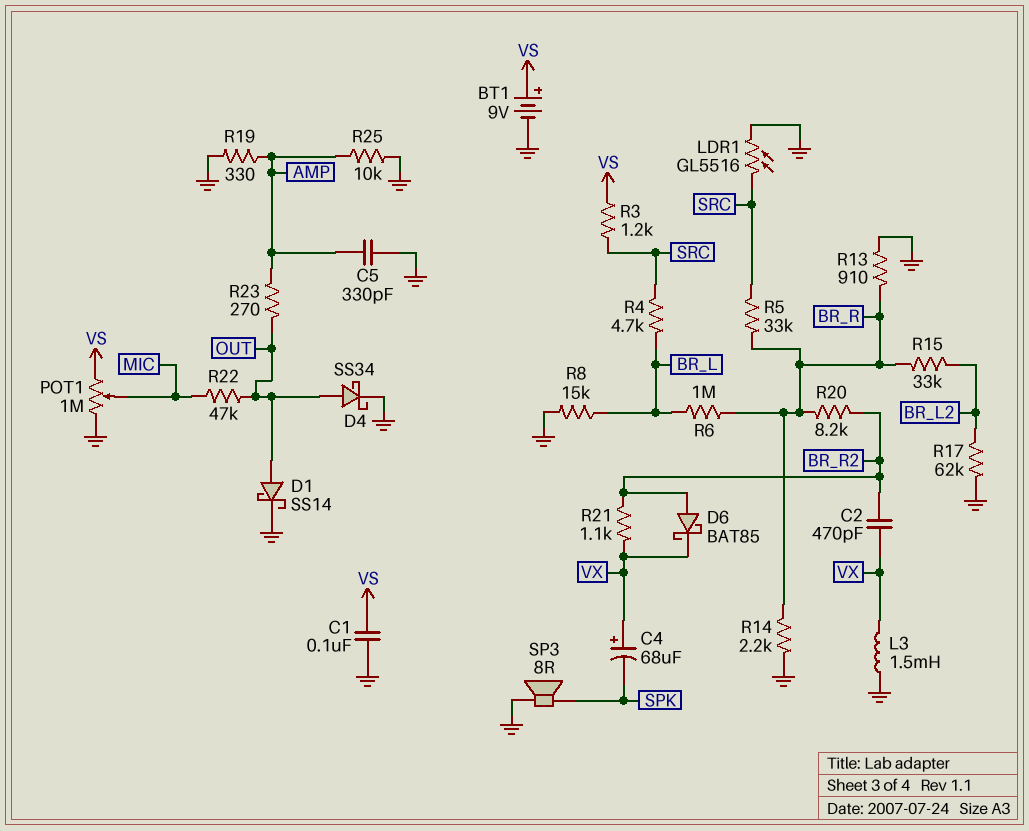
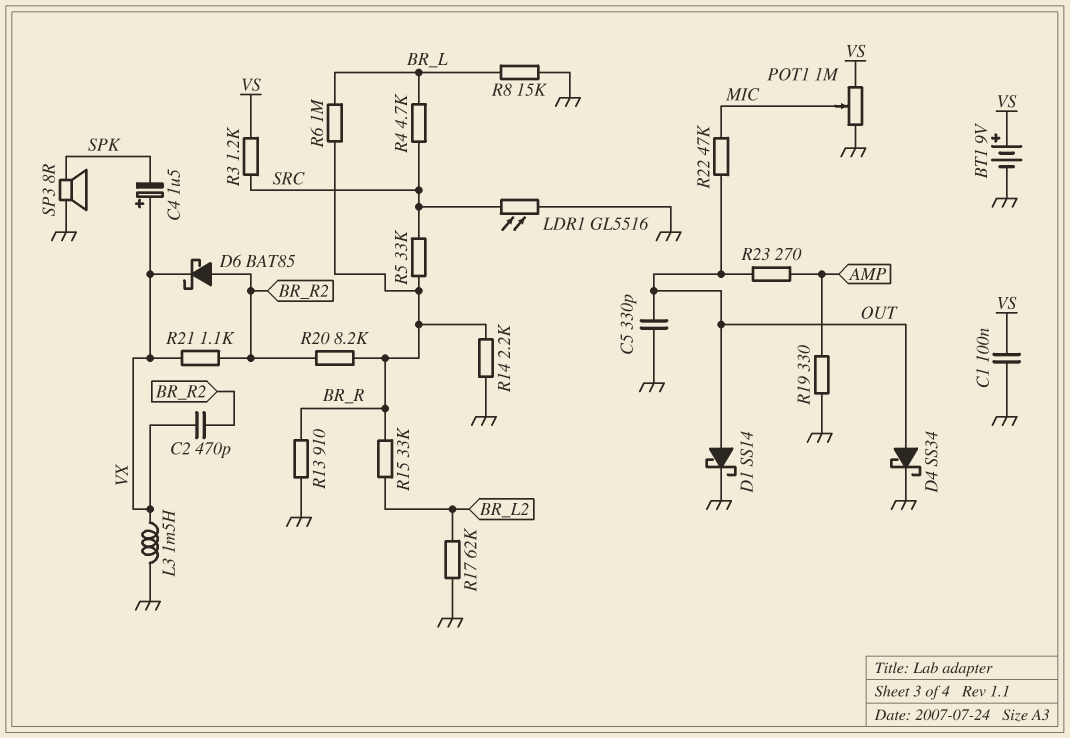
C4: 68uF (plus VX, minus SPK) -> 1.5uF (plus VX, minus SPK)
C5: 330pF (AMP, GND) -> 330pF (GND, OUT)
R25: 10k (AMP, GND) -> none

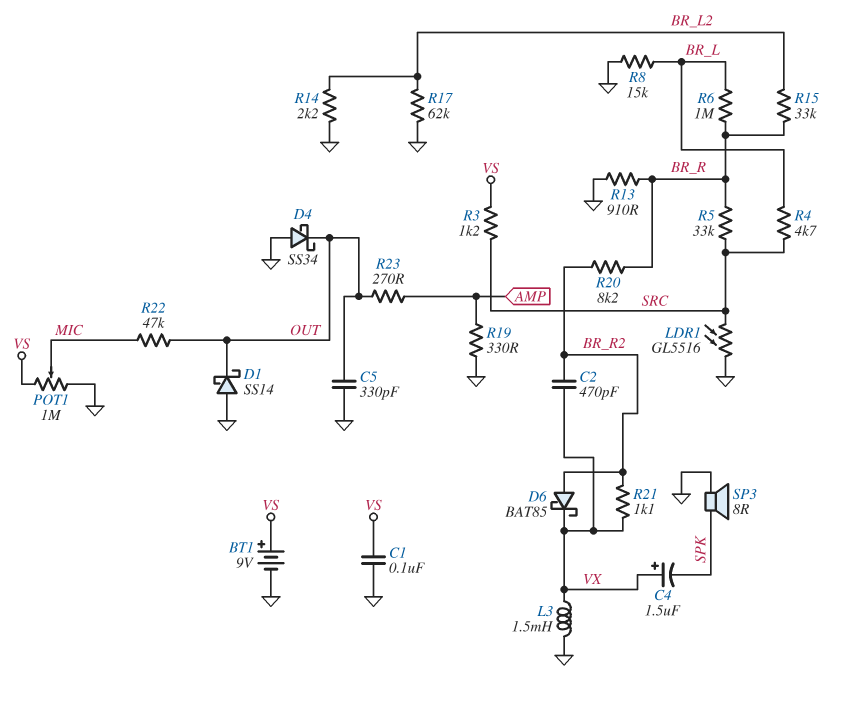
D1: schottky SS14 (A OUT, K GND) -> schottky SS14 (A GND, K OUT)
D4: schottky SS34 (A OUT, K GND) -> schottky SS34 (A GND, K OUT)
R14: 2.2k (BR_R, GND) -> 2.2k (BR_L2, GND)

